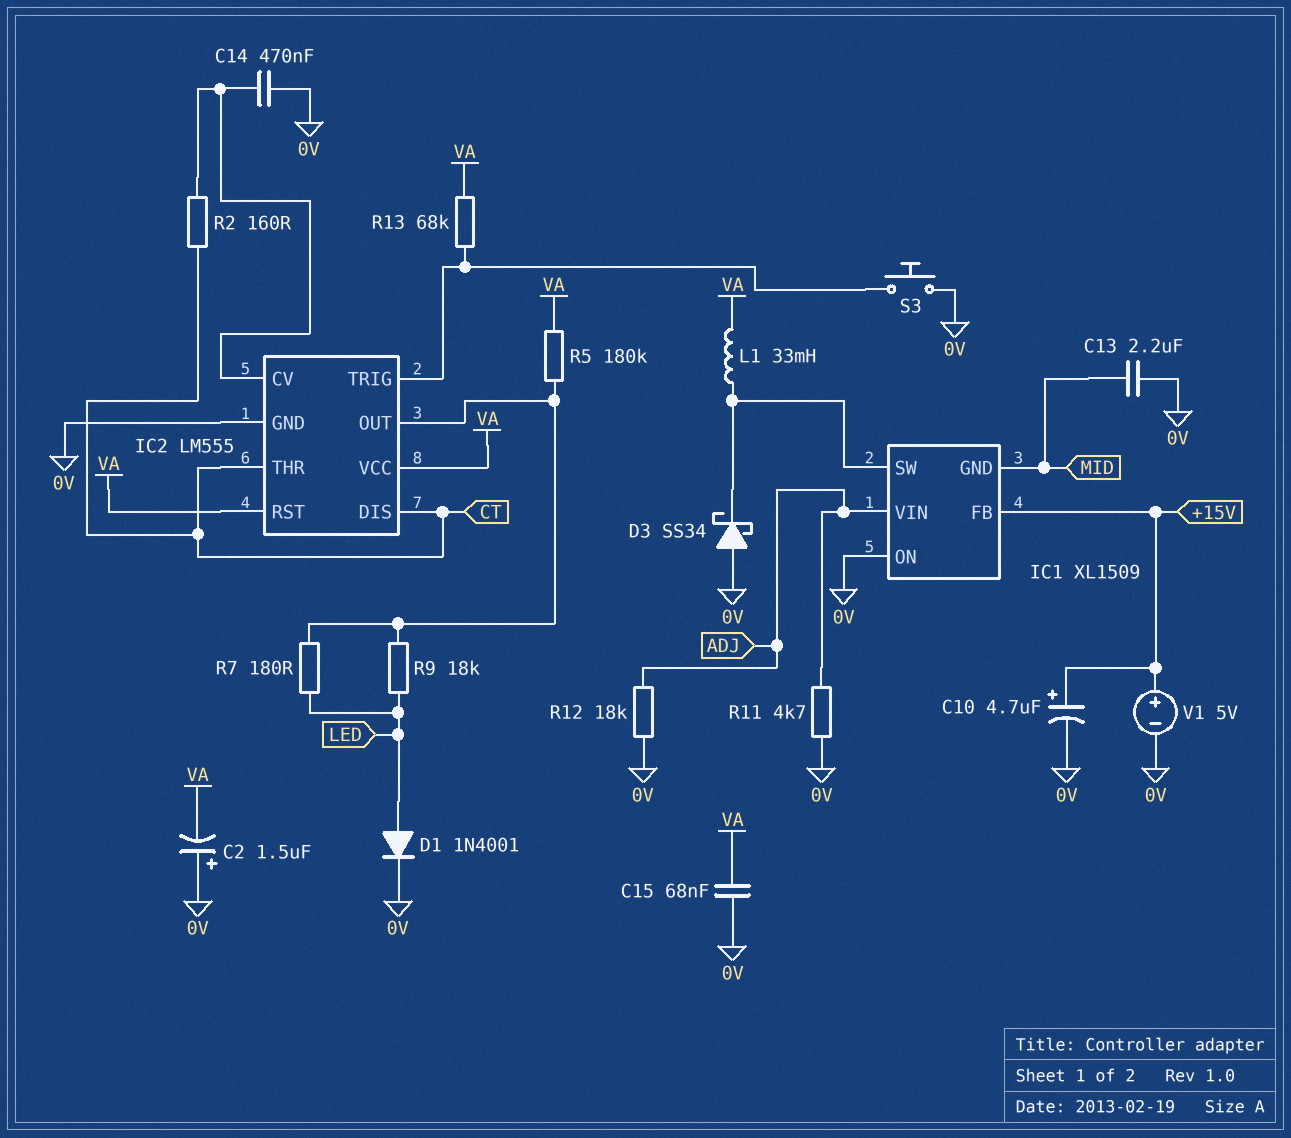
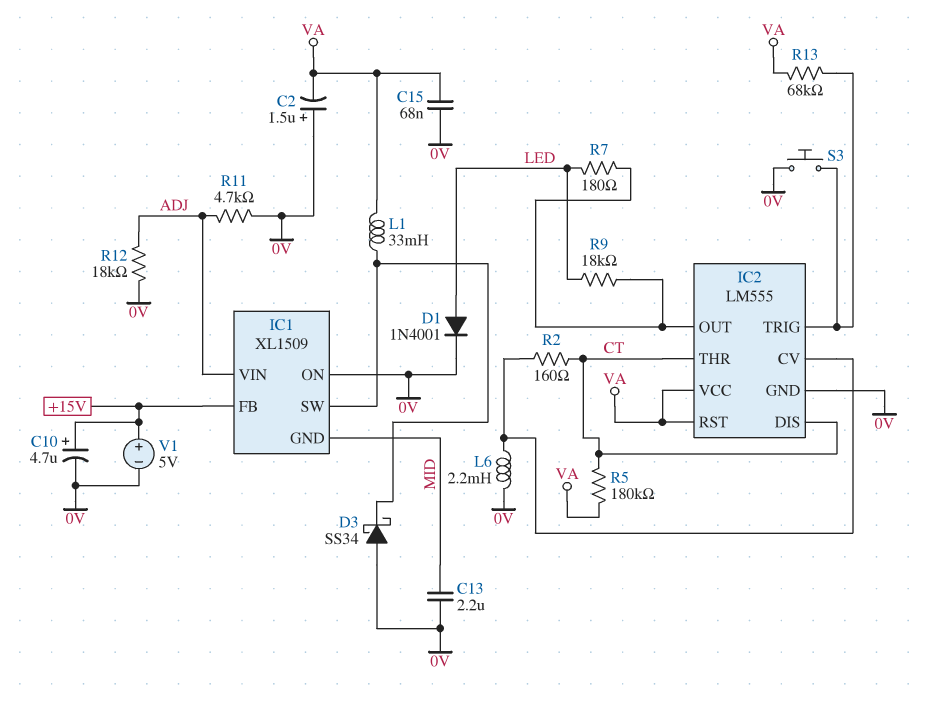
C14: 470nF (0V, IC2/CV) -> none
L6: none -> 2.2mH (0V, IC2/CV)
R5: 180k (IC2/OUT, VA) -> 180k (CT, VA)

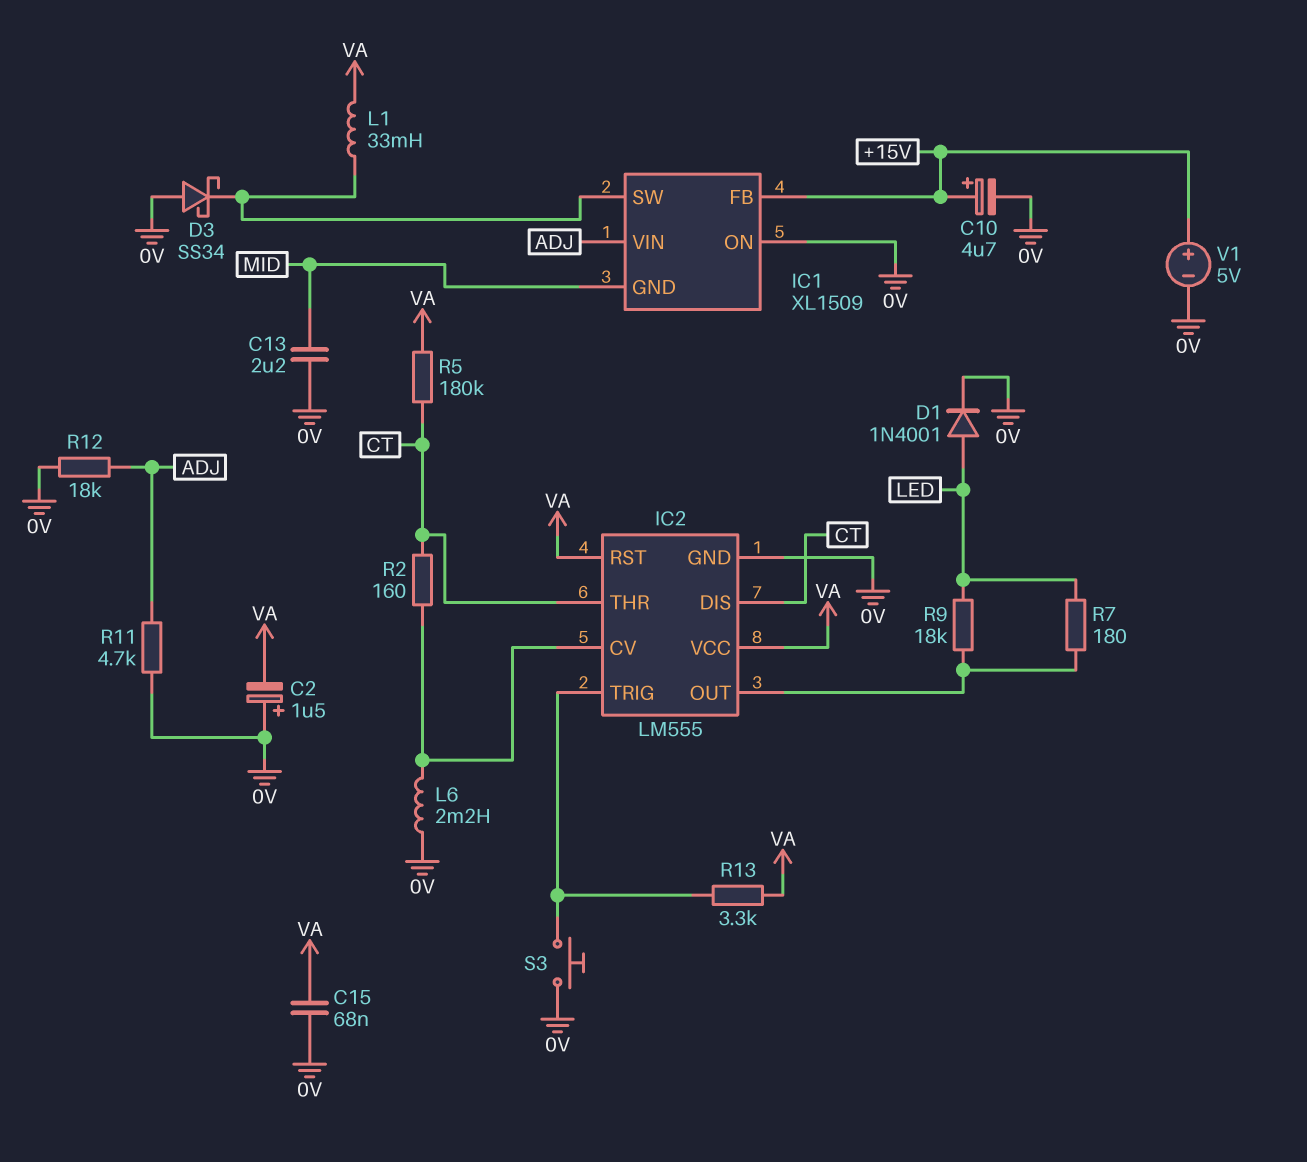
R13: 68k (IC2/TRIG, VA) -> 3.3k (IC2/TRIG, VA)

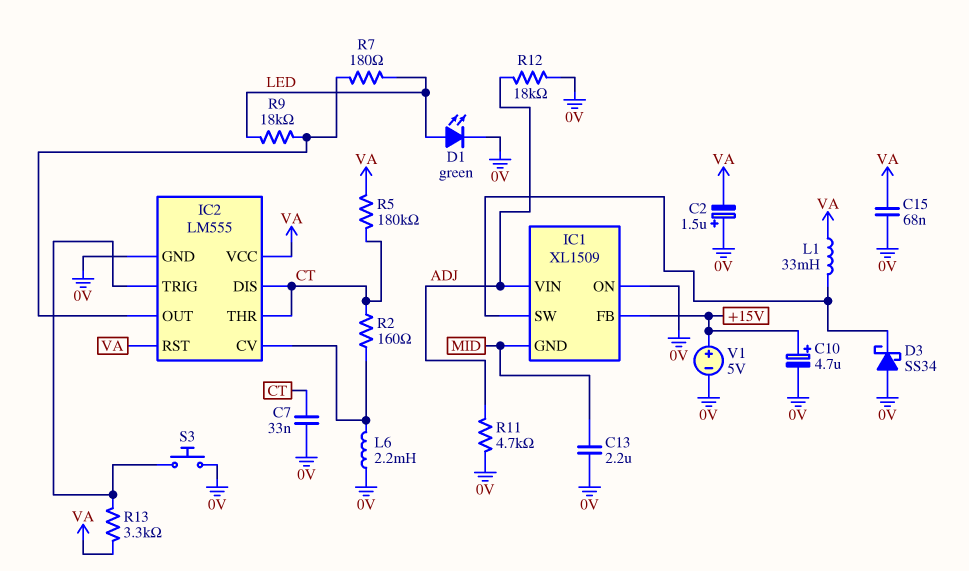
C7: none -> 33nF (0V, CT)
D1: diode 1N4001 (A LED, K 0V) -> LED green (A LED, K 0V)

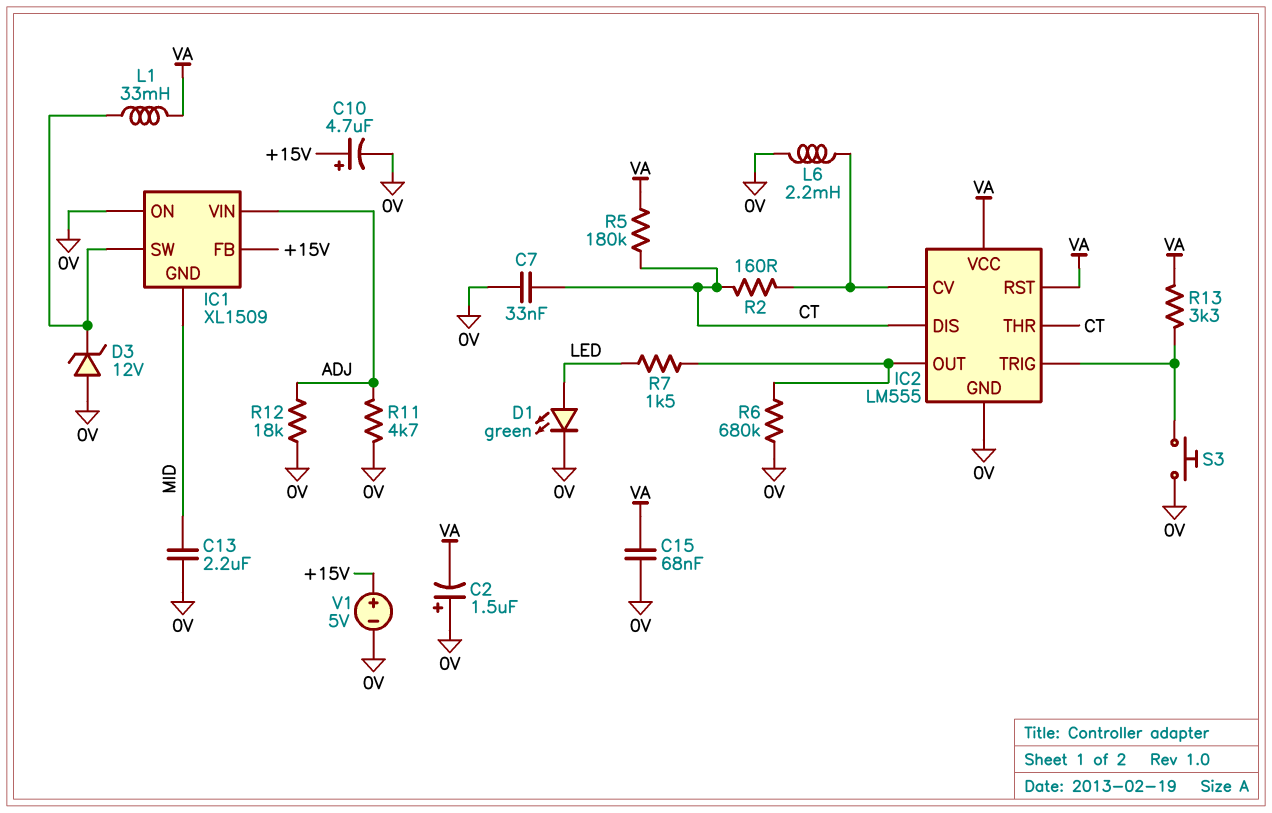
D3: schottky SS34 (A 0V, K IC1/SW) -> zener 12V (A 0V, K IC1/SW)
R6: none -> 680k (0V, IC2/OUT)
R7: 180 (IC2/OUT, LED) -> 1.5k (IC2/OUT, LED)
R9: 18k (IC2/OUT, LED) -> none

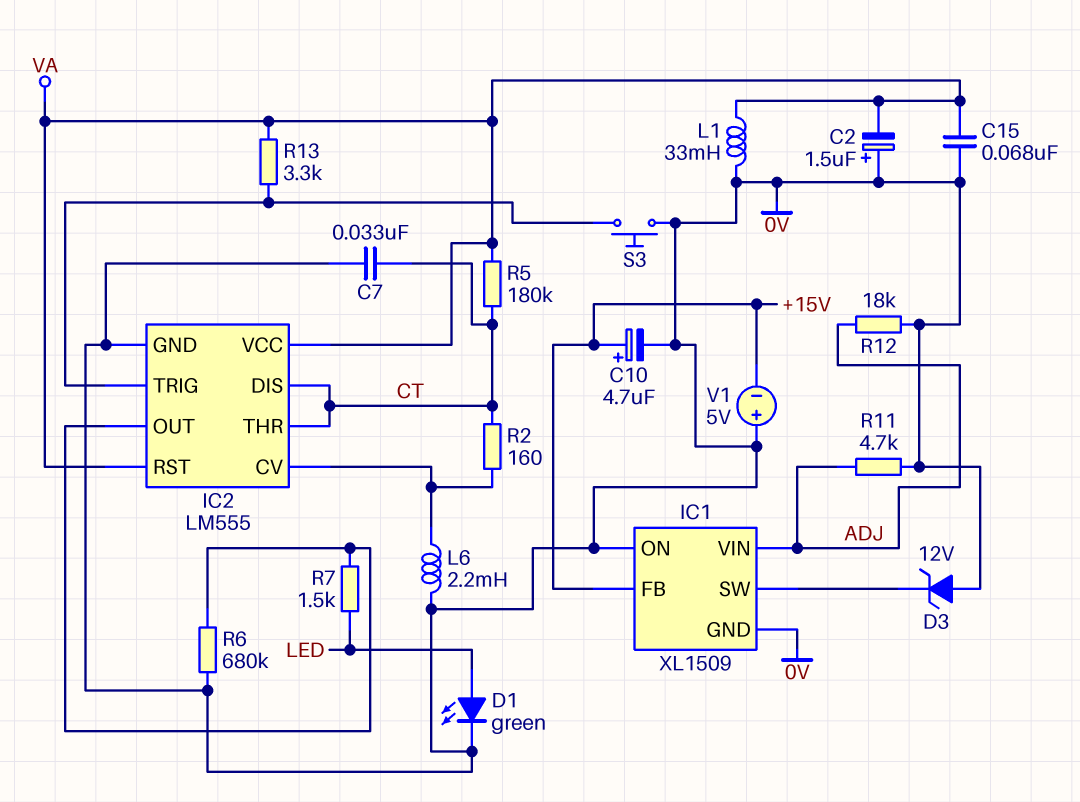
C13: 2.2uF (0V, MID) -> none
IC1 pin GND: MID -> 0V
L1: 33mH (IC1/SW, VA) -> 33mH (0V, VA)
V1: 5V (plus +15V, minus 0V) -> 5V (plus 0V, minus +15V)

